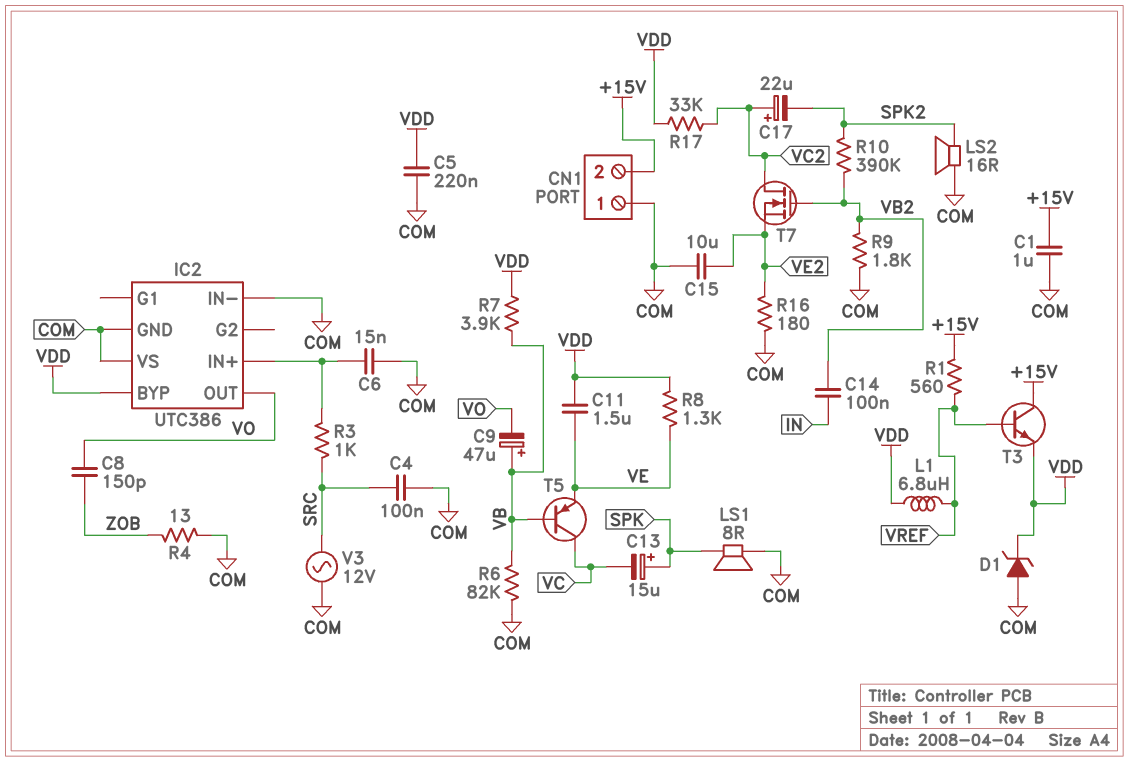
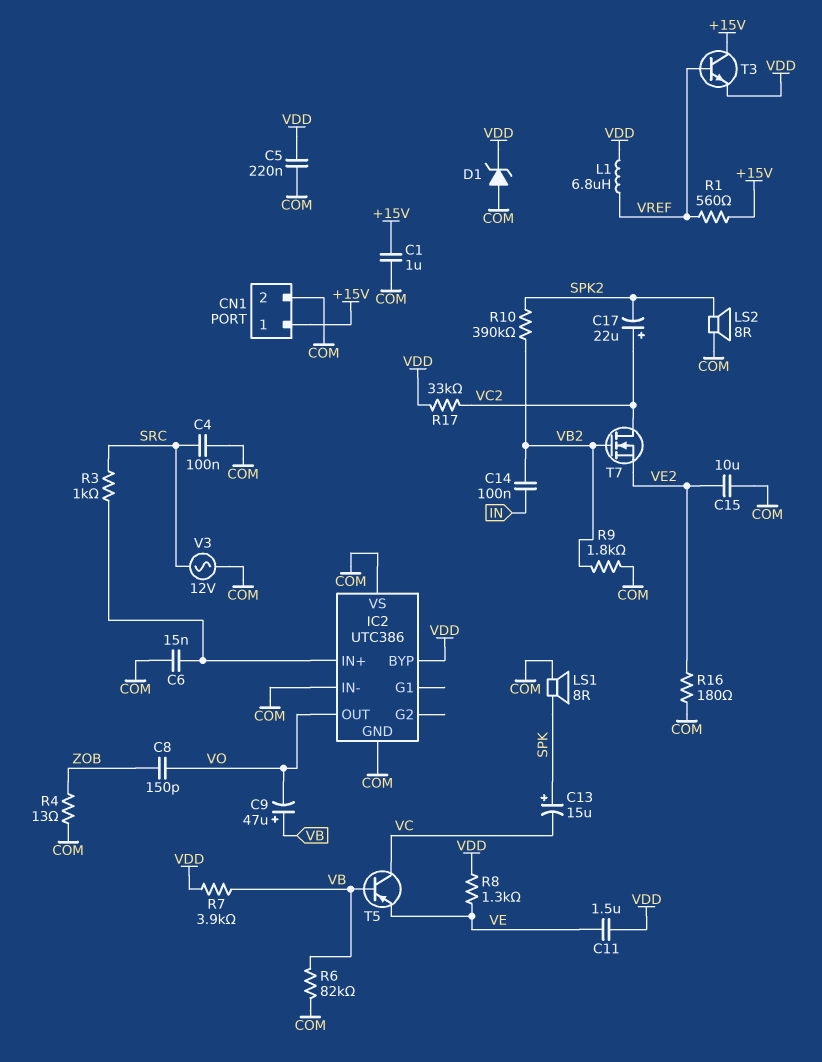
CN1 pin 1: COM -> +15V
CN1 pin 2: +15V -> COM
LS2: speaker 16R (COM, SPK2) -> speaker 8R (COM, SPK2)

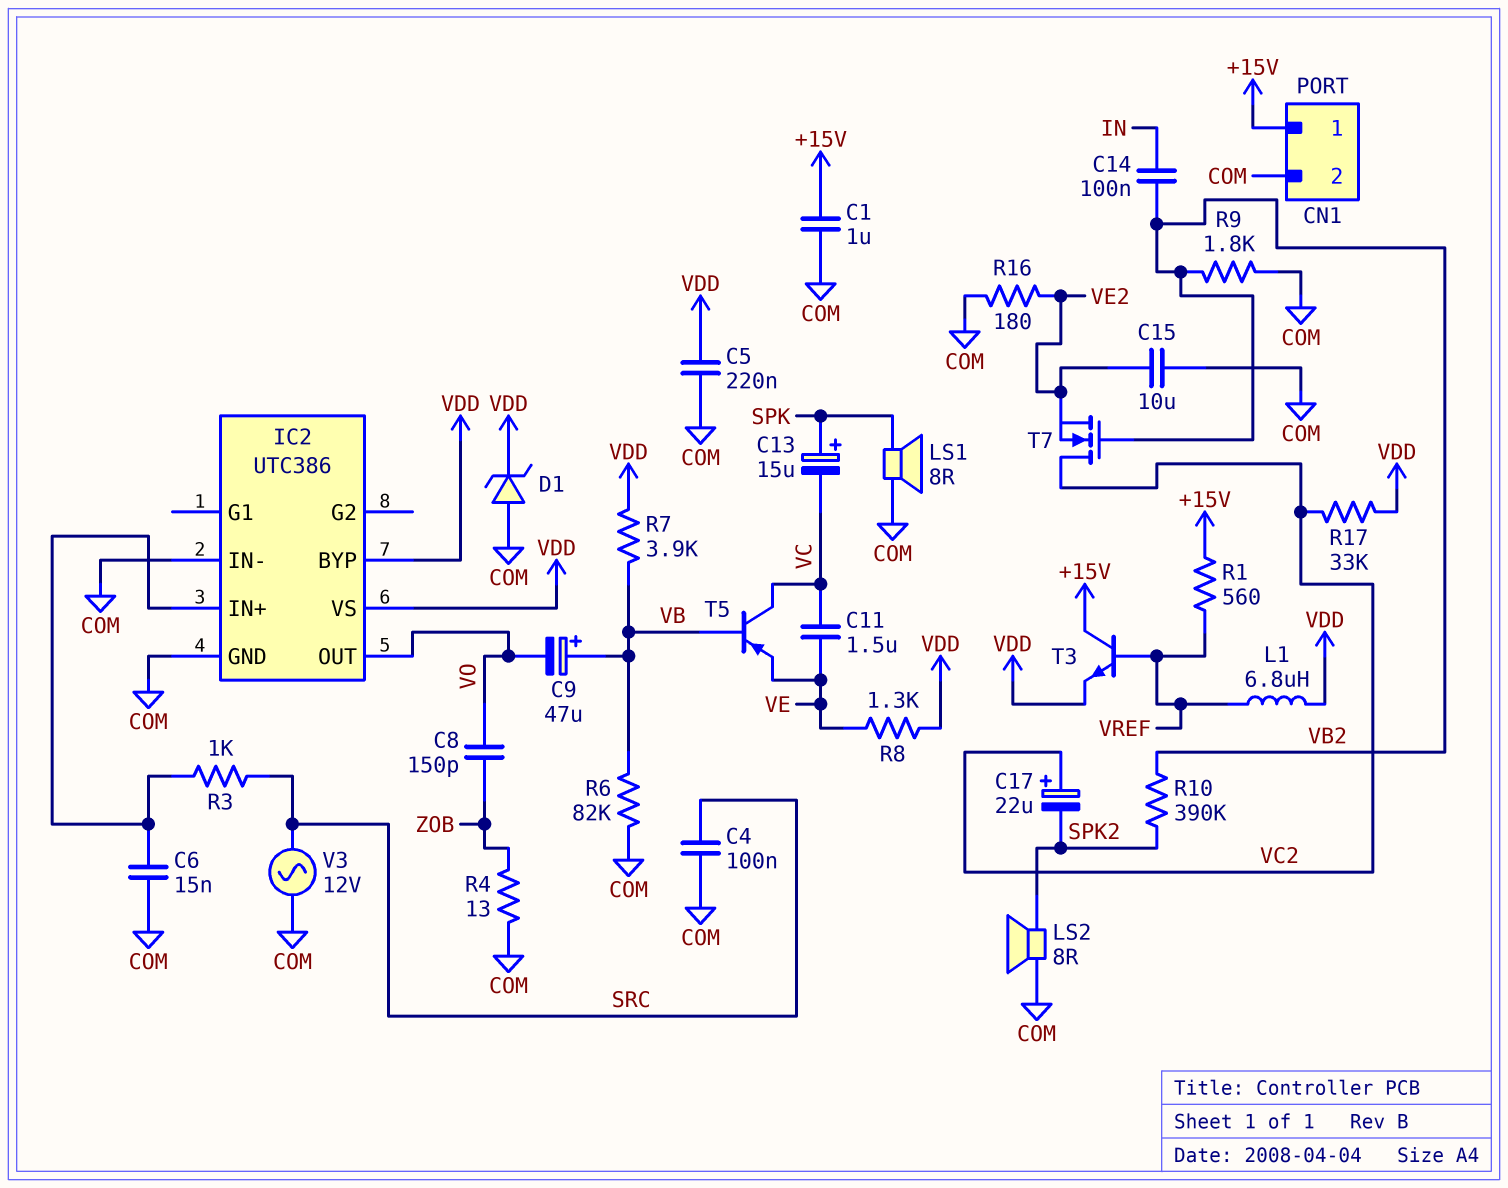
C11: 1.5uF (VDD, VE) -> 1.5uF (VC, VE)
IC2 pin VS: COM -> VDD

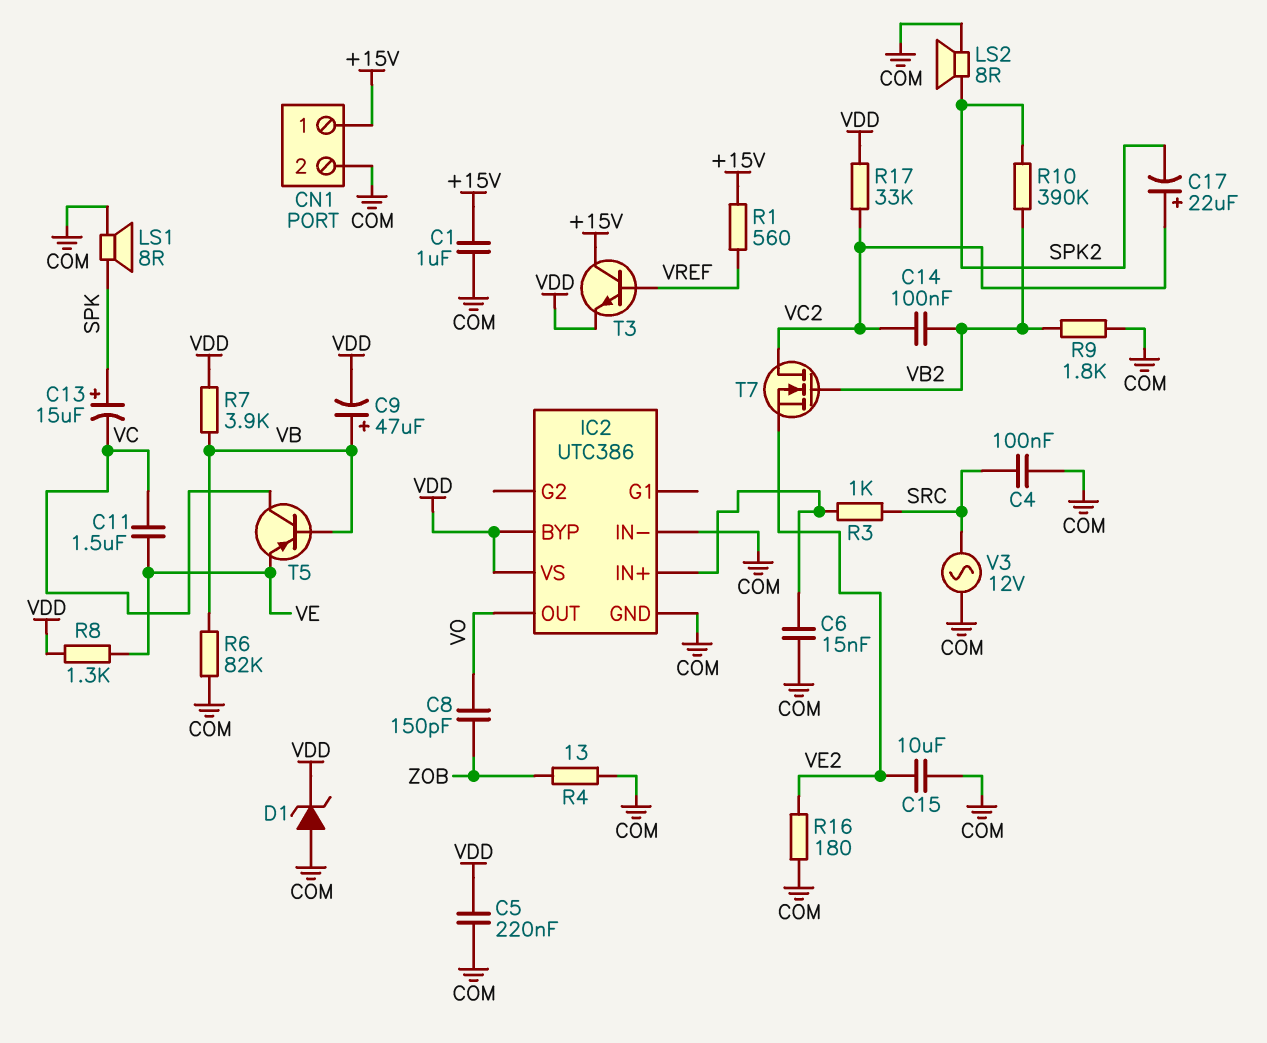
C9: 47uF (plus VB, minus VO) -> 47uF (plus VB, minus VDD)
C14: 100nF (IN, VB2) -> 100nF (VB2, VC2)
L1: 6.8uH (VDD, VREF) -> none

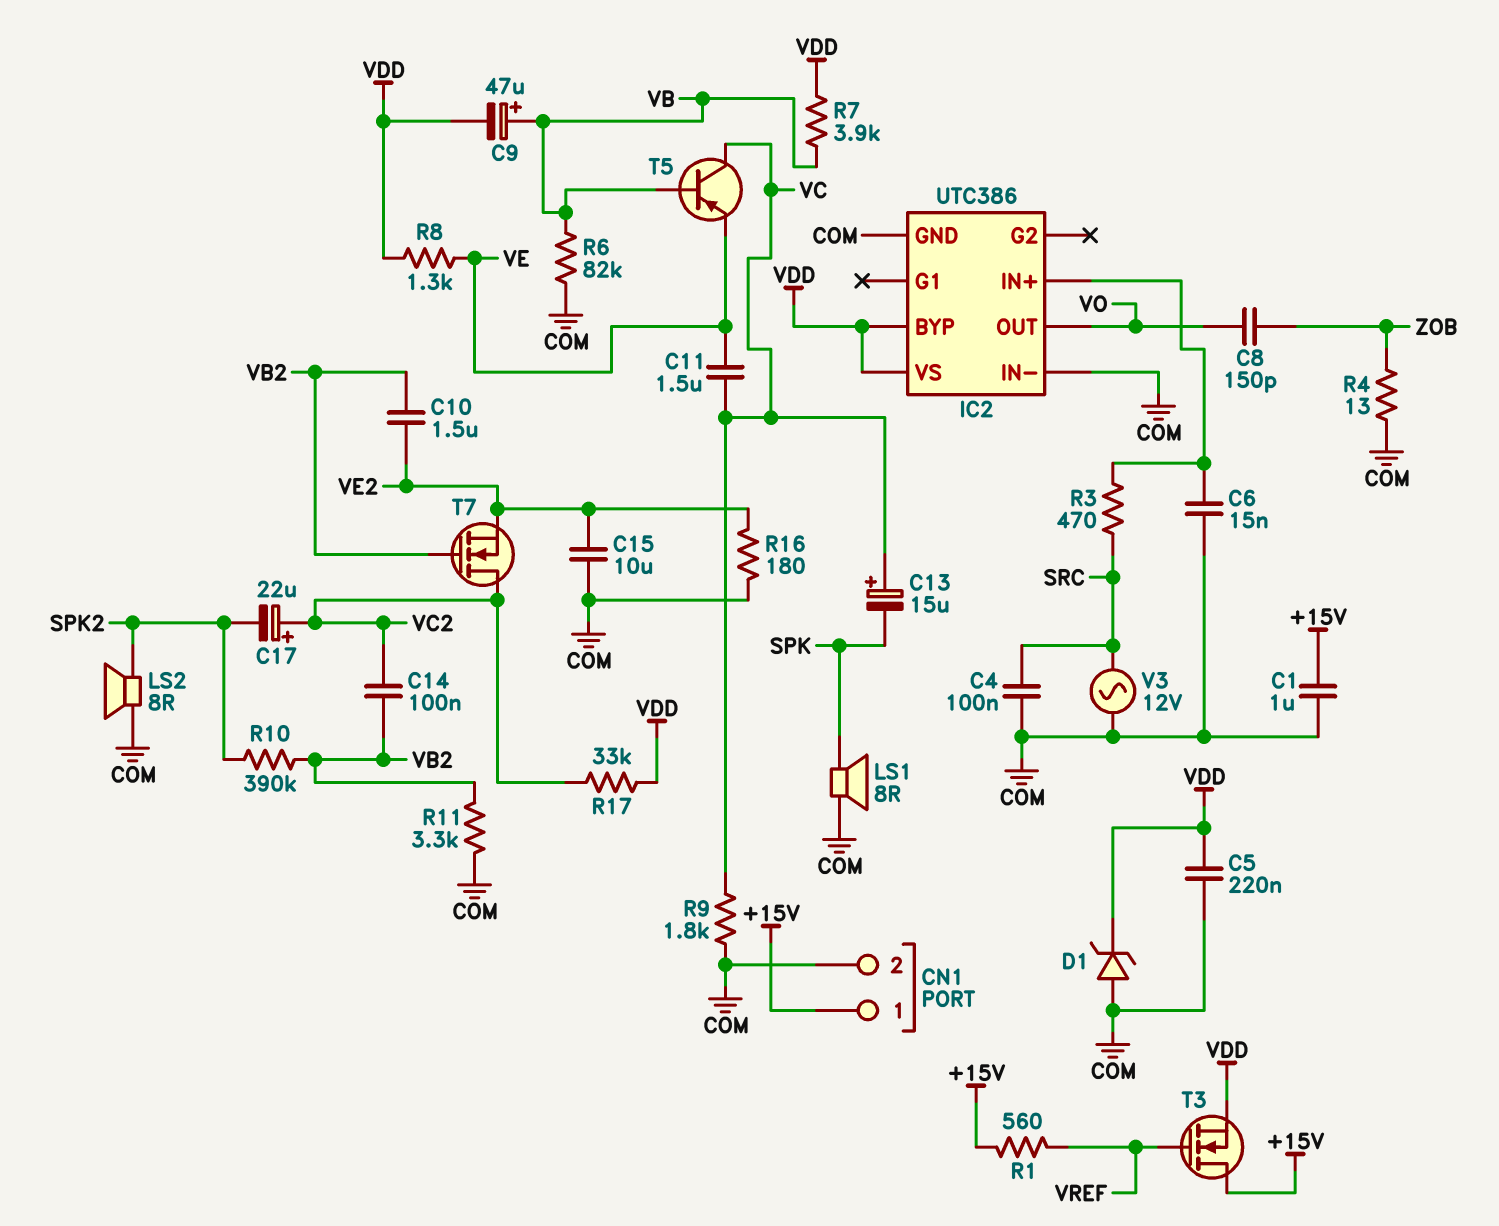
C10: none -> 1.5uF (VB2, VE2)
C13: 15uF (plus SPK, minus VC) -> 15uF (plus VC, minus SPK)
R3: 1k (IC2/IN+, SRC) -> 470 (IC2/IN+, SRC)
R9: 1.8k (COM, VB2) -> 1.8k (COM, VC)
R11: none -> 3.3k (COM, VB2)
T3: NPN (B VREF, C +15V, E VDD) -> NMOS (G VREF, D +15V, S VDD)

